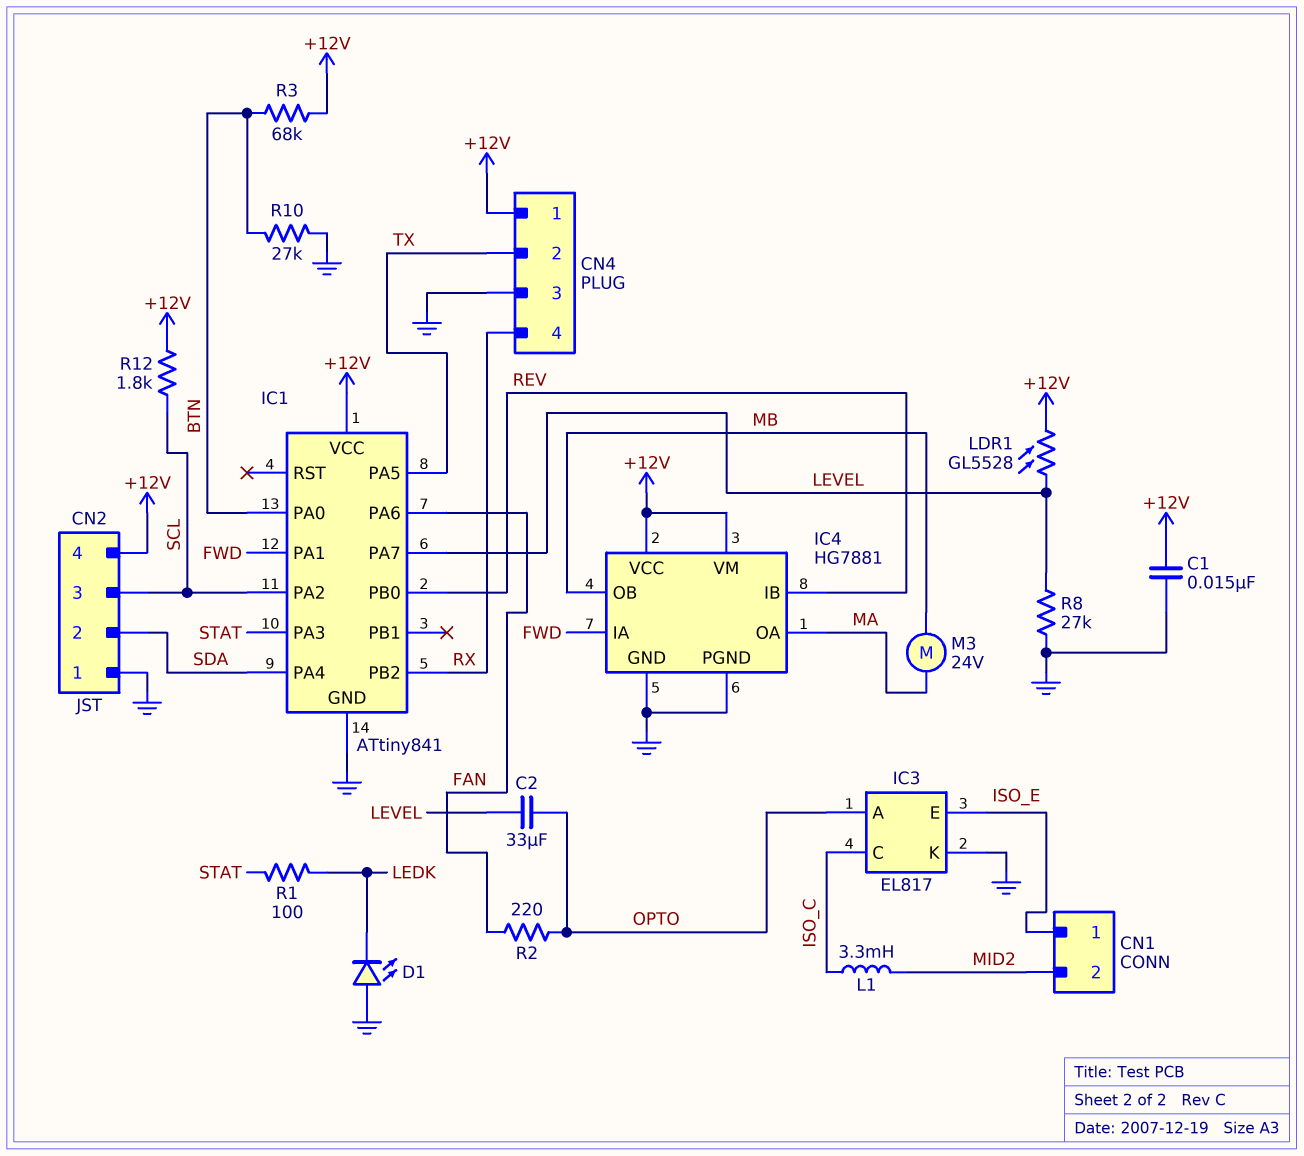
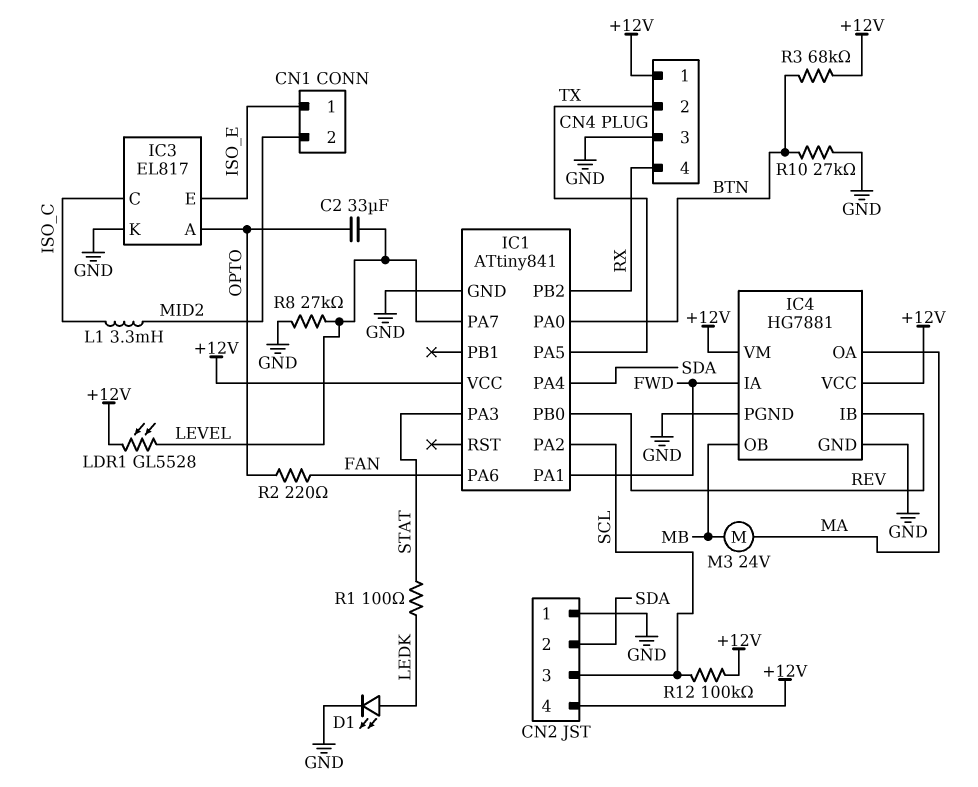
C1: 15nF (+12V, GND) -> none
D1: LED (A GND, K LEDK) -> LED (A LEDK, K GND)
R12: 1.8k (+12V, SCL) -> 100k (+12V, SCL)

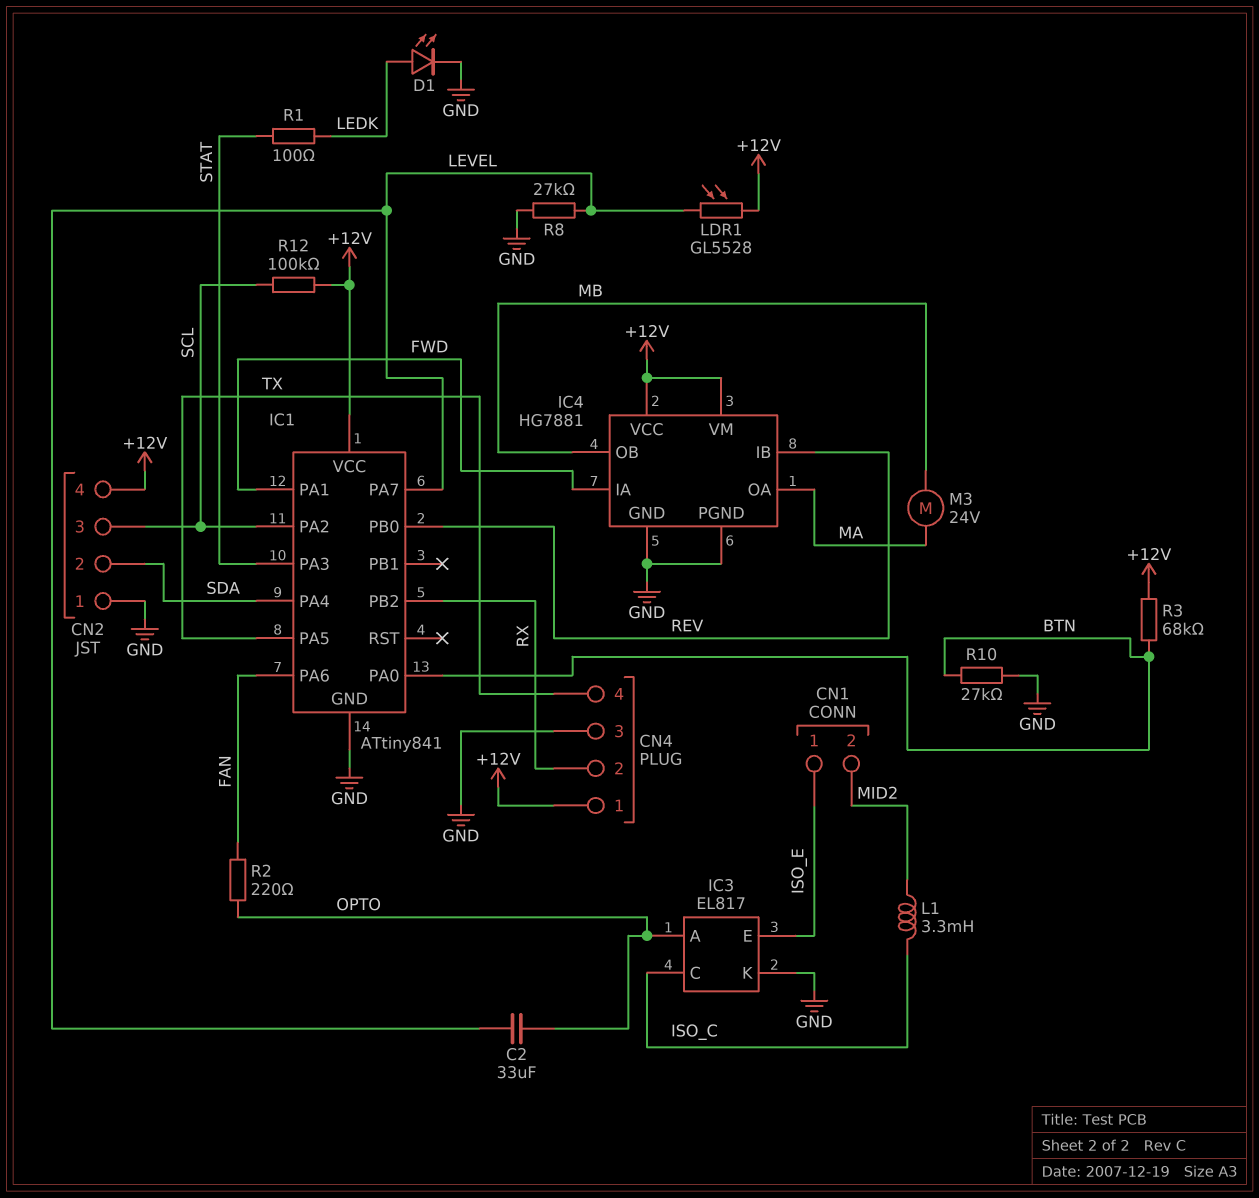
CN4 pin 2: TX -> RX
CN4 pin 4: RX -> TX

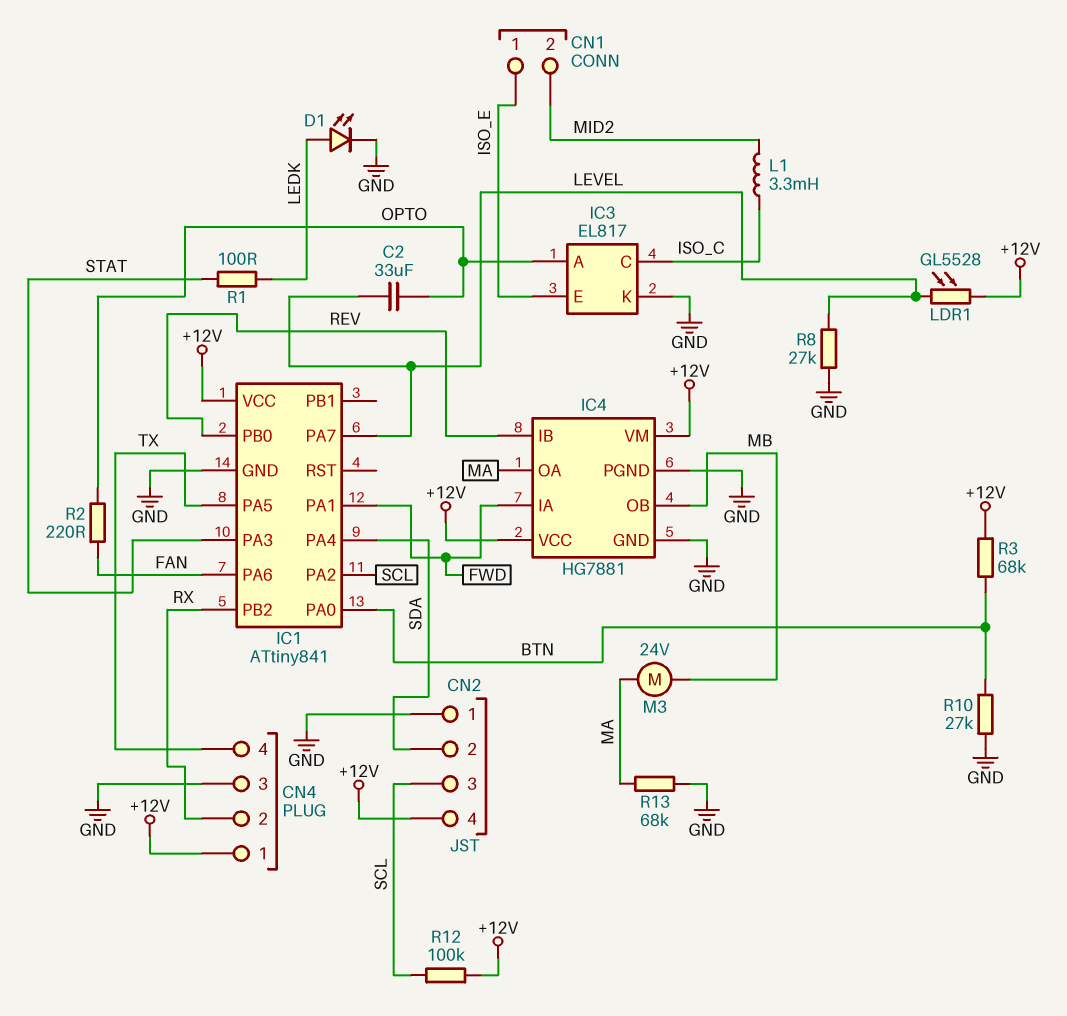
R13: none -> 68k (GND, MA)

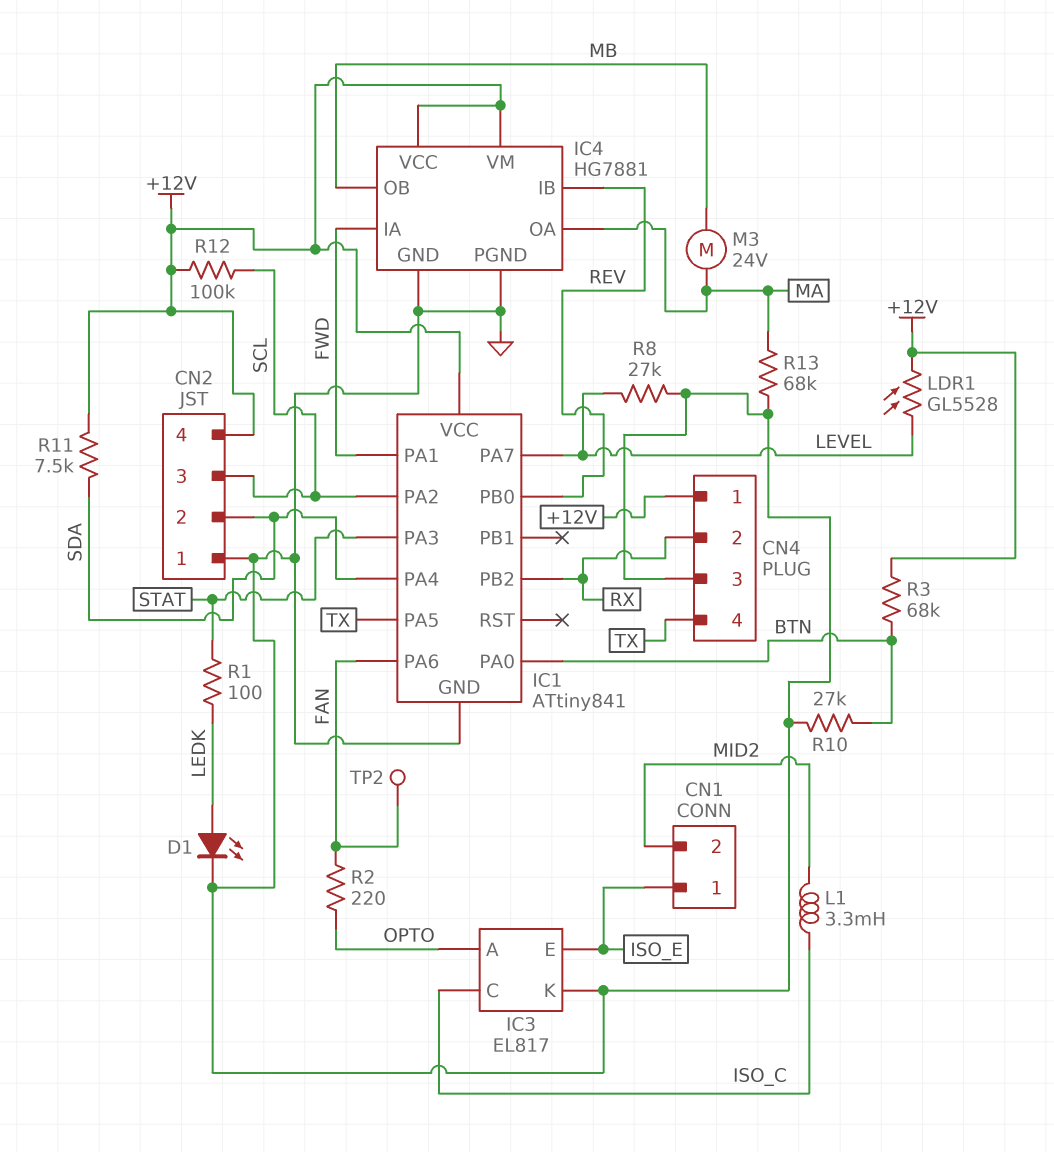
C2: 33uF (LEVEL, OPTO) -> none
R11: none -> 7.5k (+12V, SDA)
TP2: none -> test point (FAN)

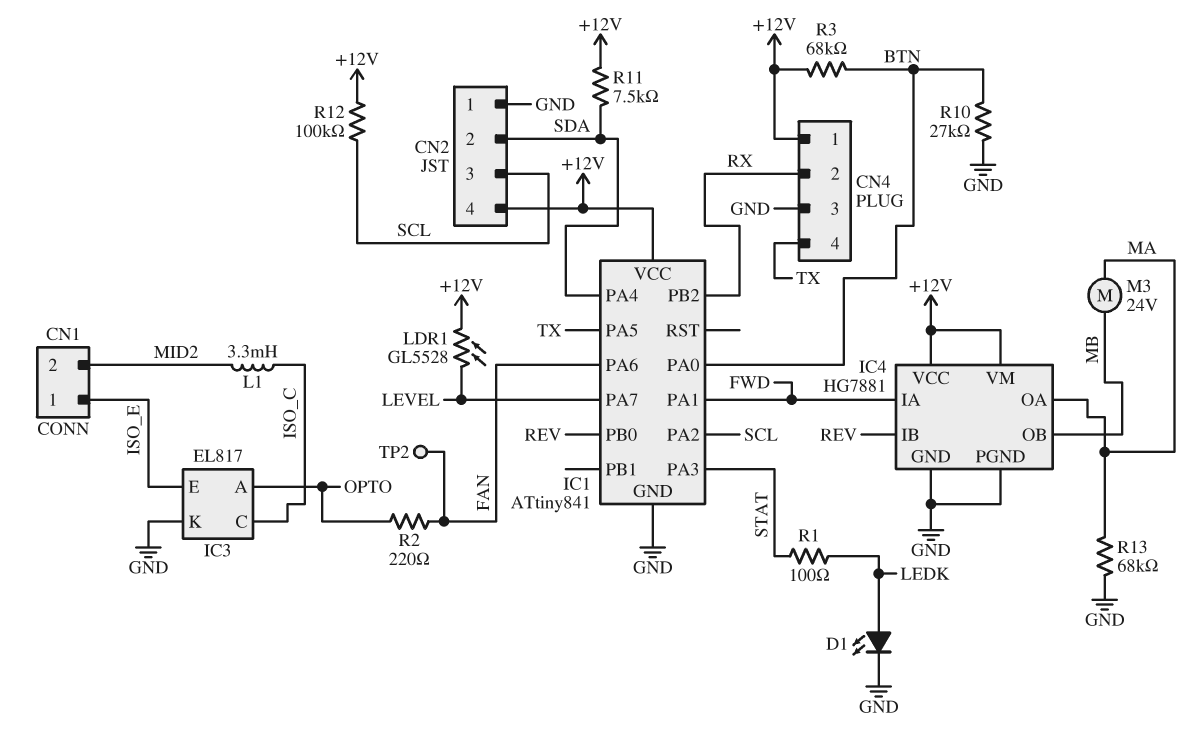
R8: 27k (GND, LEVEL) -> none

